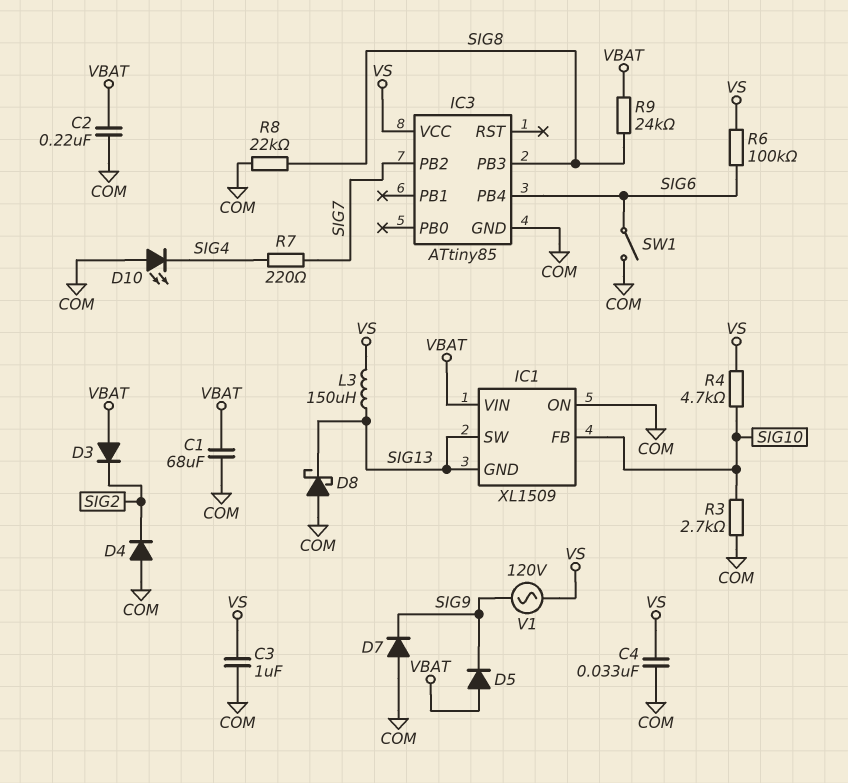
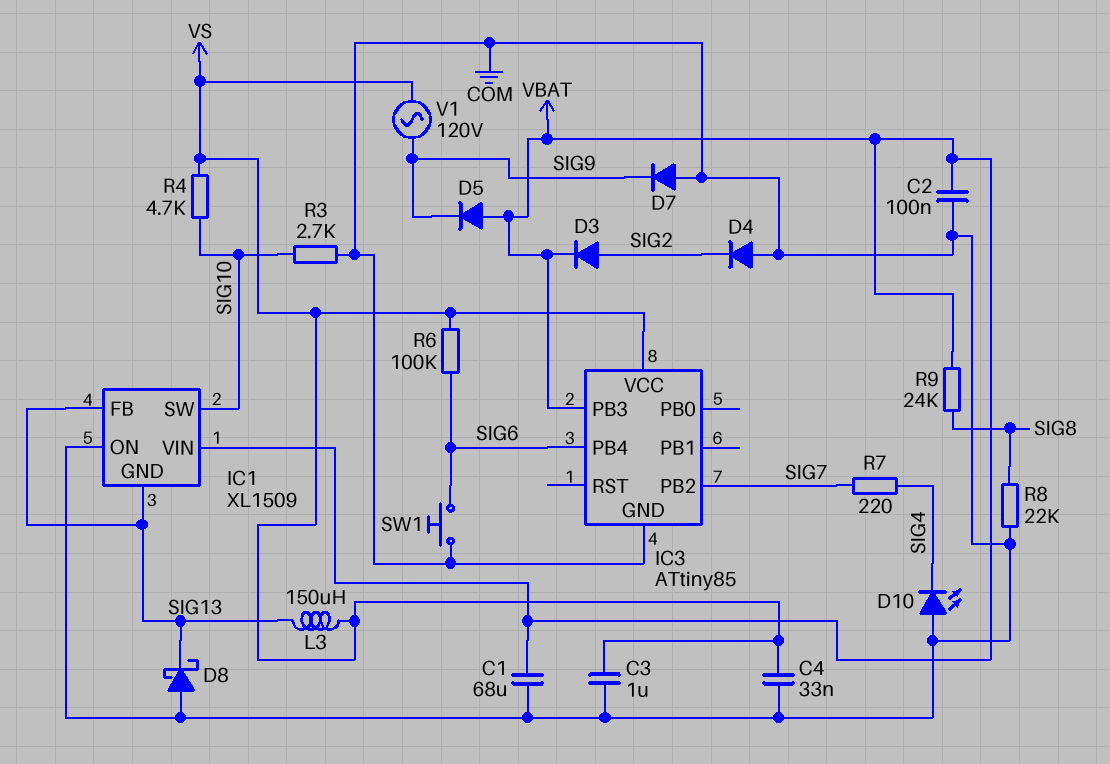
C2: 220nF (COM, VBAT) -> 100nF (COM, VBAT)
D3: diode (A VBAT, K SIG2) -> diode (A SIG2, K VBAT)
IC1 pin FB: SIG10 -> SIG13
IC1 pin SW: SIG13 -> SIG10
IC3 pin PB3: SIG8 -> VBAT
SW1: switch (COM, SIG6) -> button (COM, SIG6)

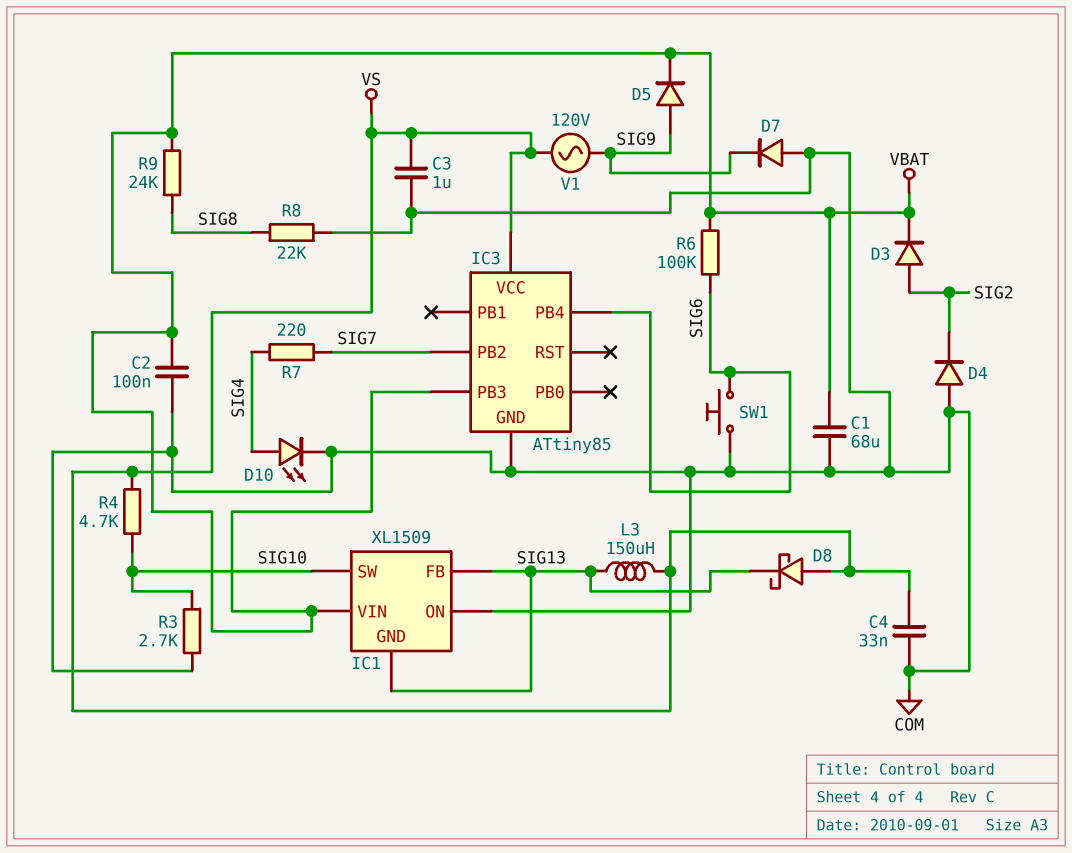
D5: diode (A VBAT, K SIG9) -> diode (A SIG9, K VBAT)
D8: schottky (A COM, K SIG13) -> schottky (A VS, K SIG13)
D10: LED (A COM, K SIG4) -> LED (A SIG4, K COM)
R6: 100k (SIG6, VS) -> 100k (SIG6, VBAT)

